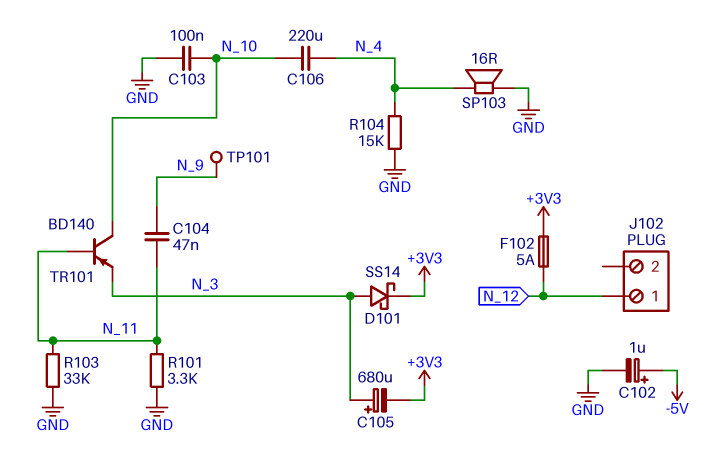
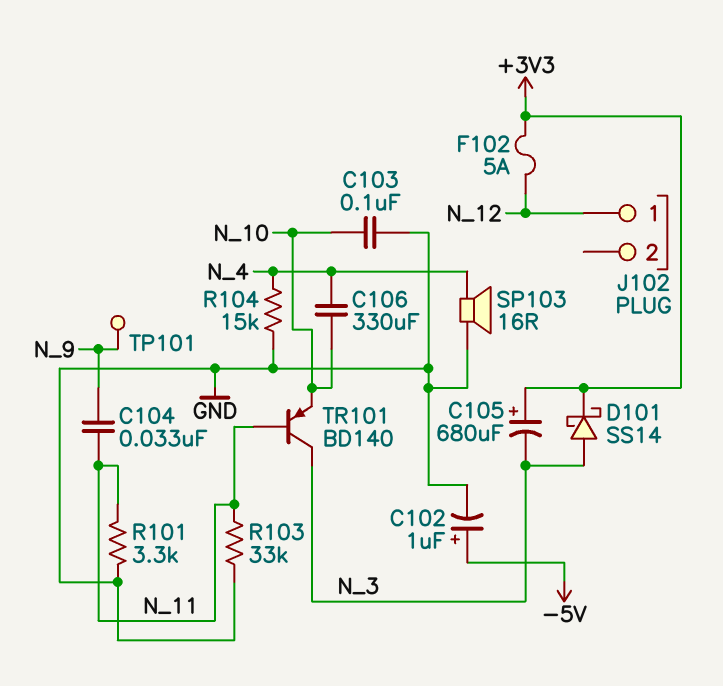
C104: 47nF (N_9, N_11) -> 33nF (N_9, N_11)
C105: 680uF (plus N_3, minus +3V3) -> 680uF (plus +3V3, minus N_3)
C106: 220uF (N_4, N_10) -> 330uF (N_4, N_10)
TR101: PNP BD140 (B N_11, C N_10, E N_3) -> PNP BD140 (B N_11, C N_3, E N_10)

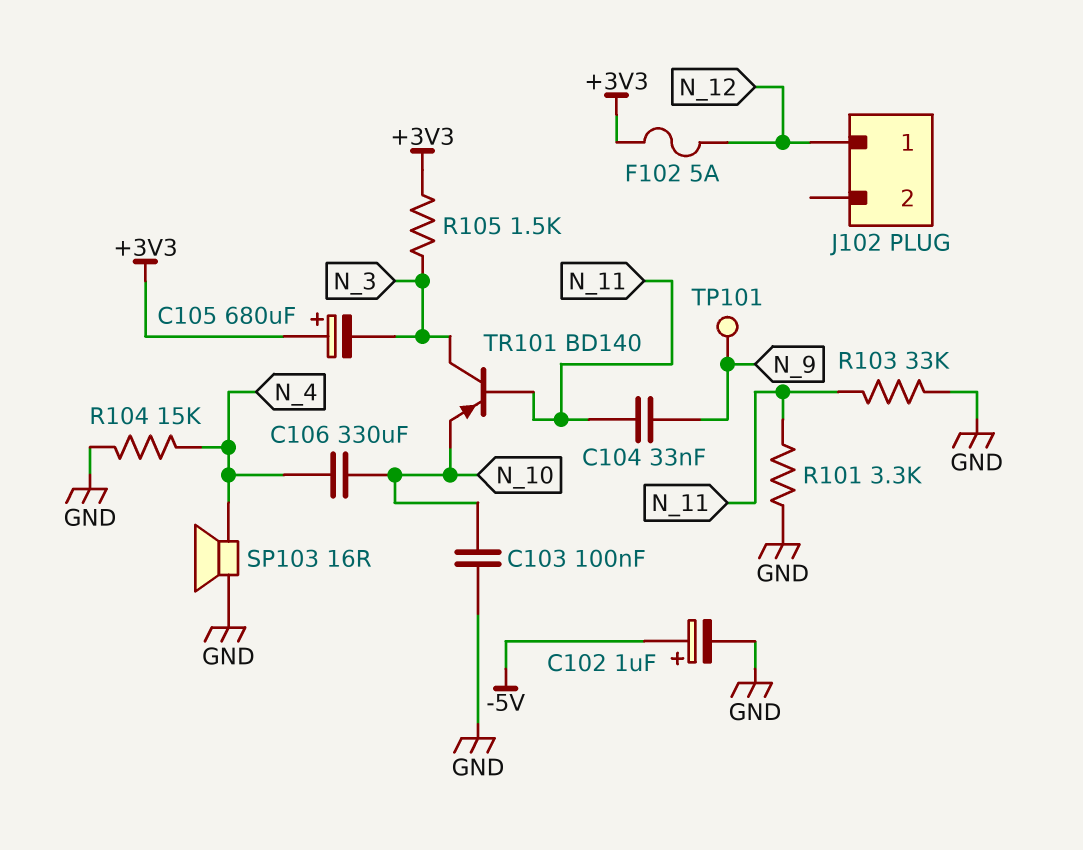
D101: schottky SS14 (A N_3, K +3V3) -> none
R105: none -> 1.5k (+3V3, N_3)

